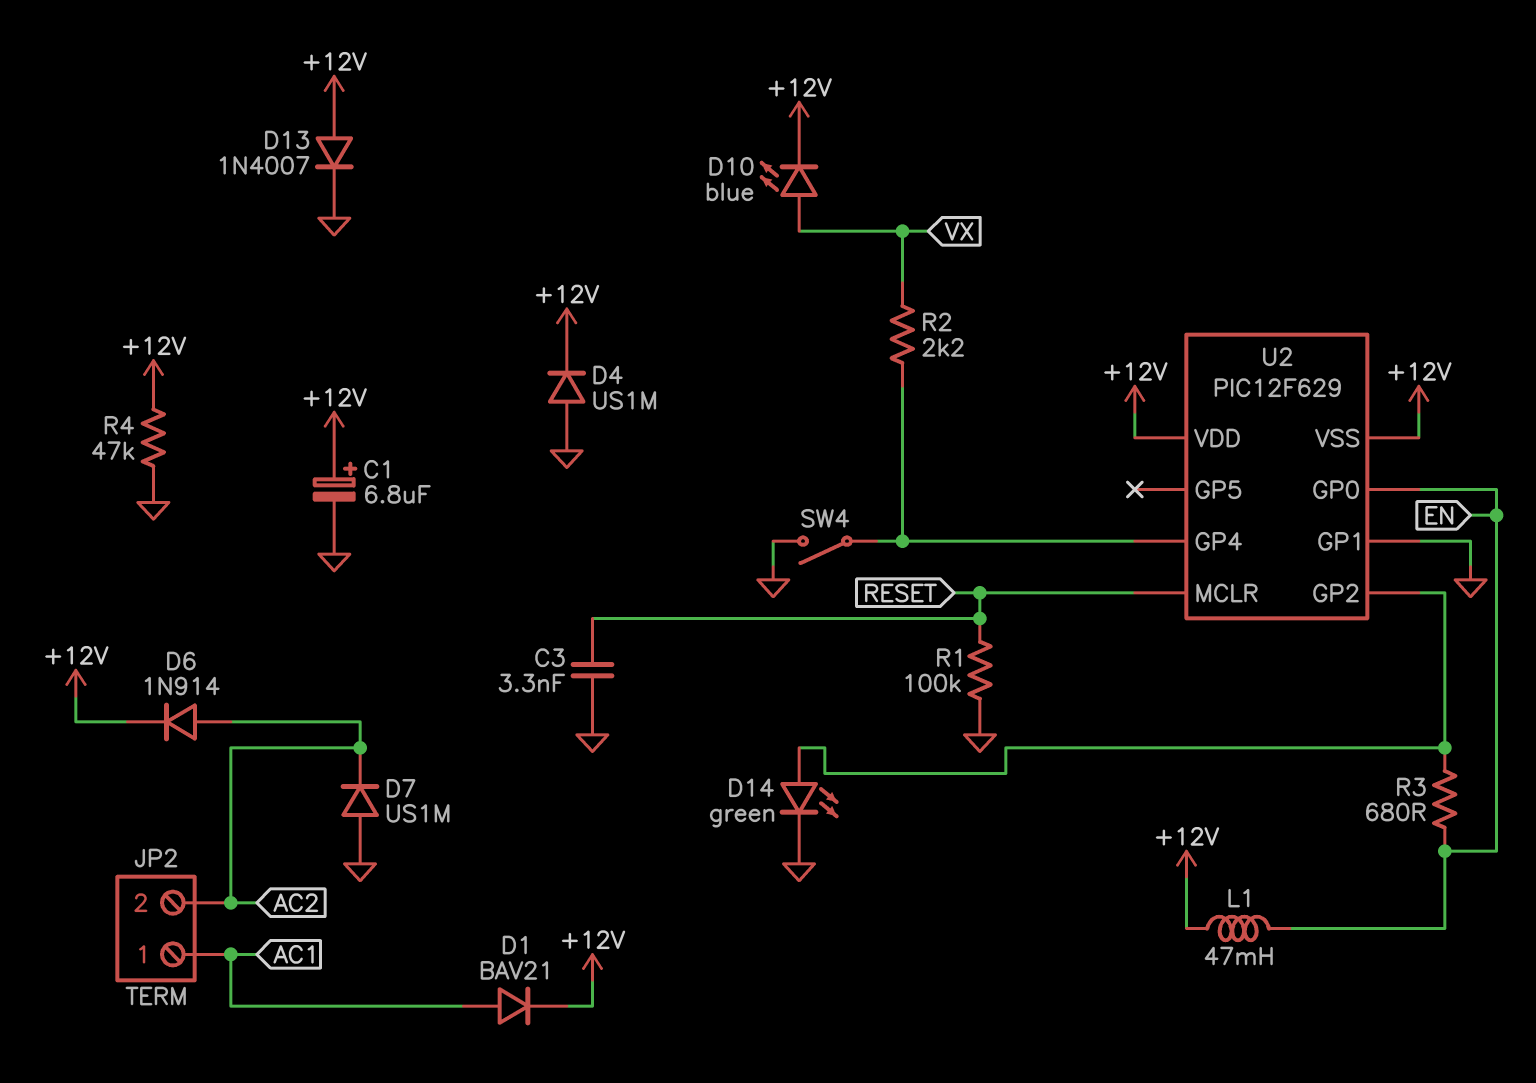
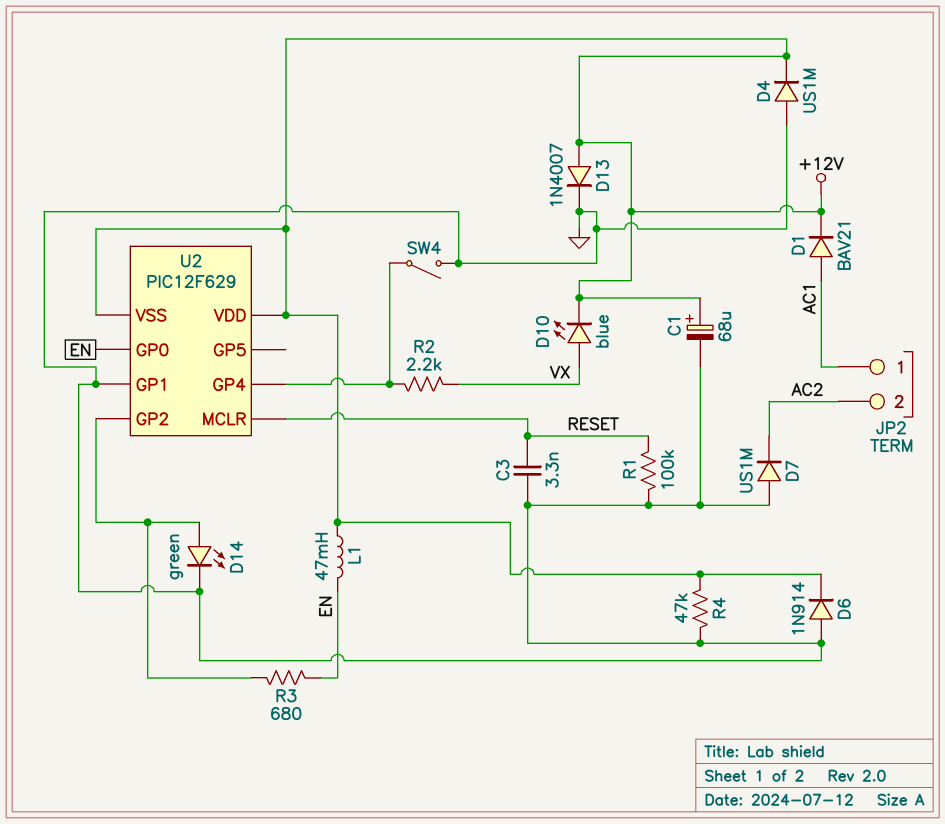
C1: 6.8uF (plus +12V, minus GND) -> 68uF (plus +12V, minus GND)
D6: diode 1N914 (A AC2, K +12V) -> diode 1N914 (A GND, K +12V)

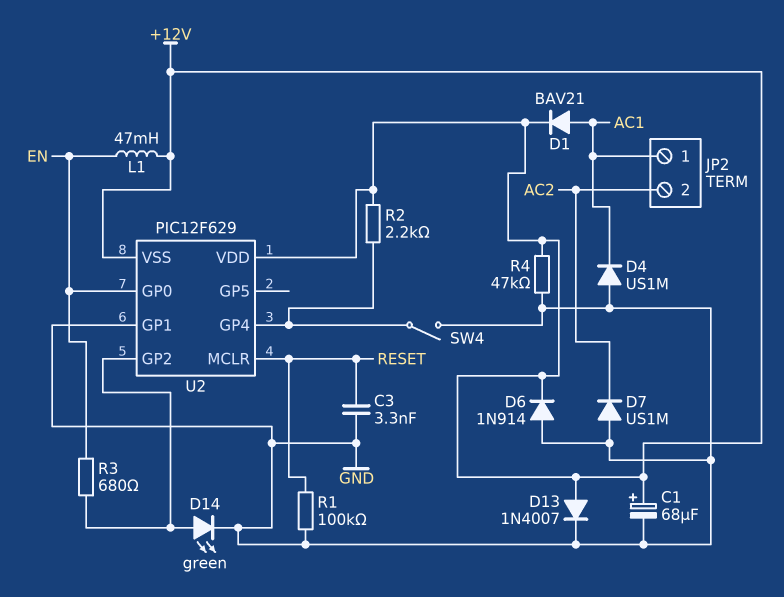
D4: diode US1M (A GND, K +12V) -> diode US1M (A GND, K AC1)
D10: LED blue (A VX, K +12V) -> none
R2: 2.2k (U2/GP4, VX) -> 2.2k (+12V, U2/GP4)

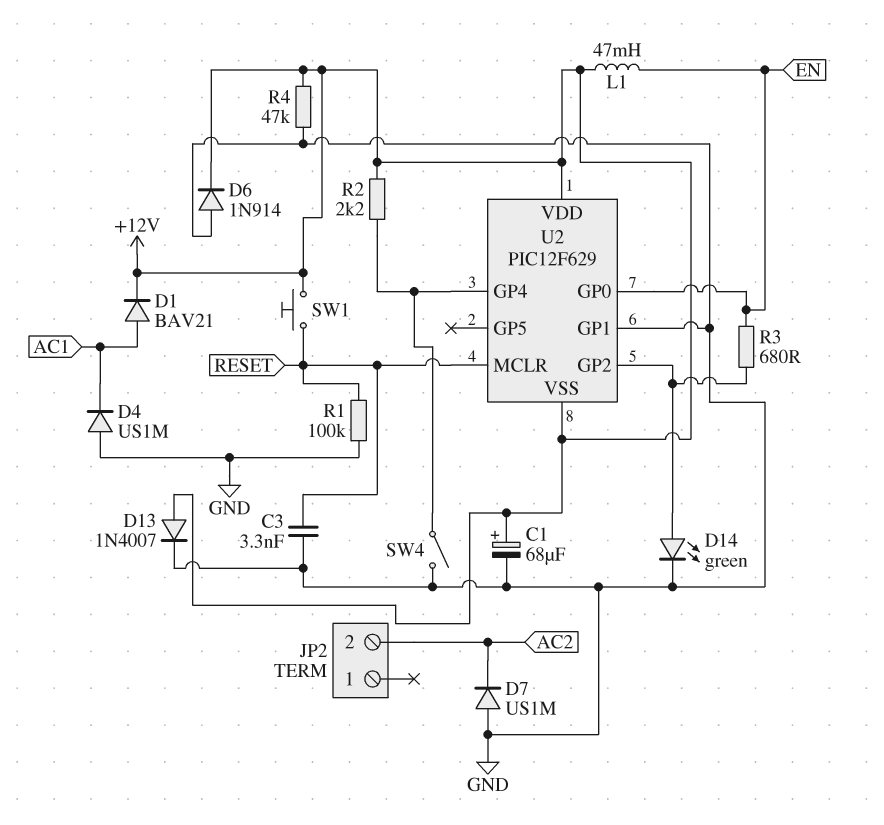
JP2 pin 1: AC1 -> none
SW1: none -> button (+12V, RESET)

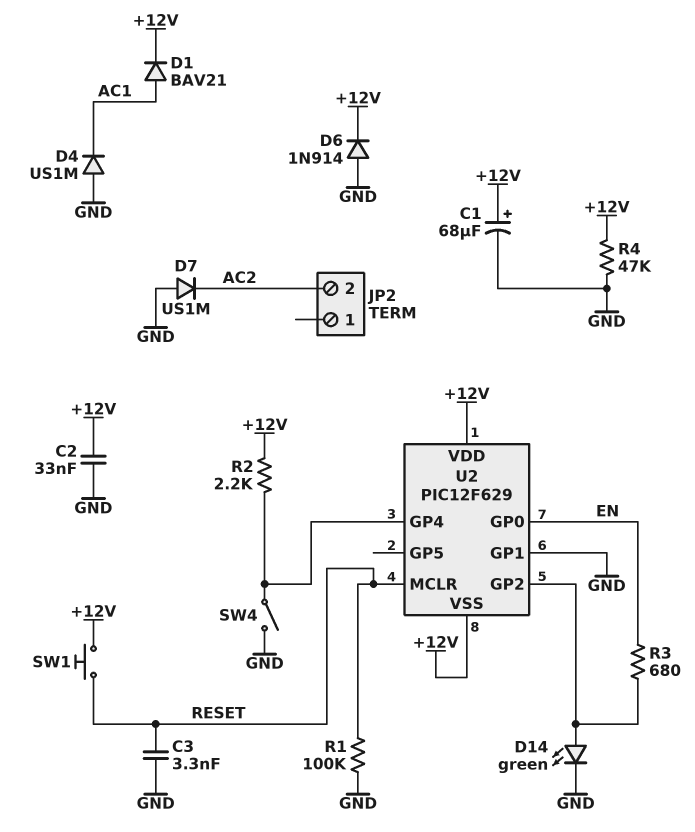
C2: none -> 33nF (+12V, GND)
D13: diode 1N4007 (A +12V, K GND) -> none
L1: 47mH (+12V, EN) -> none

